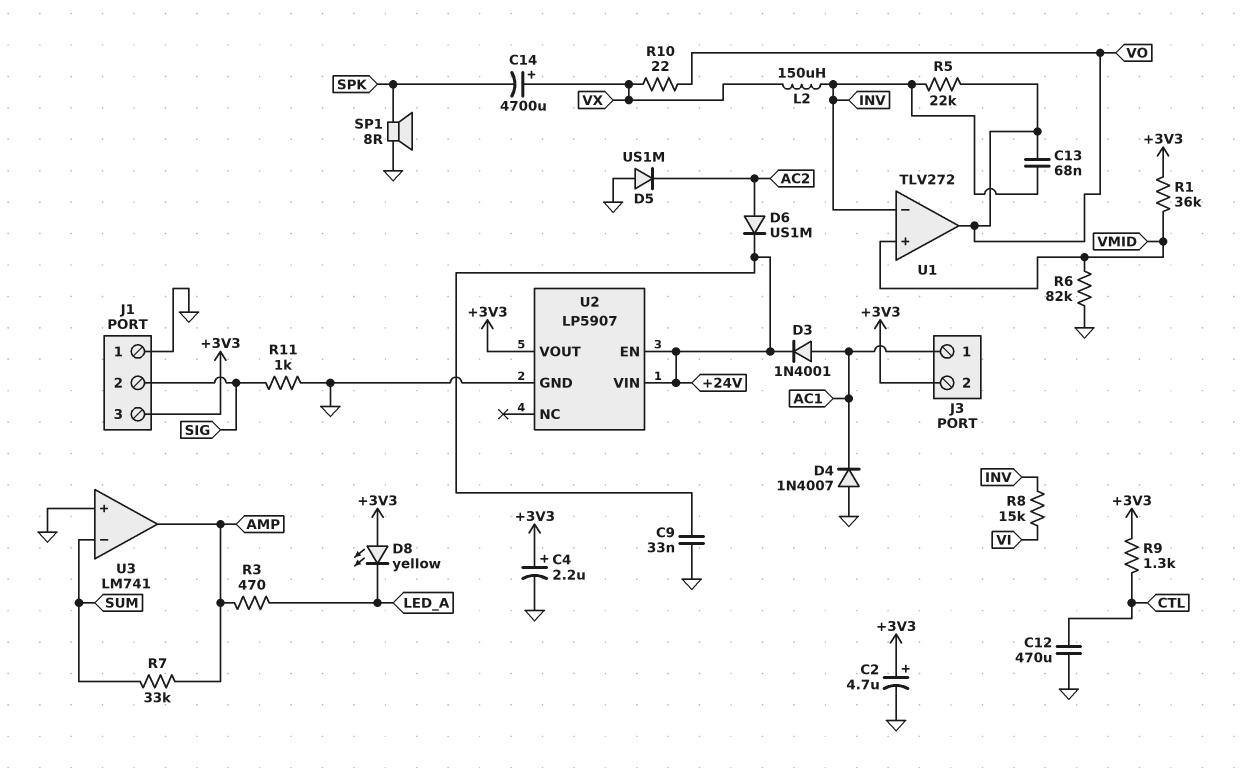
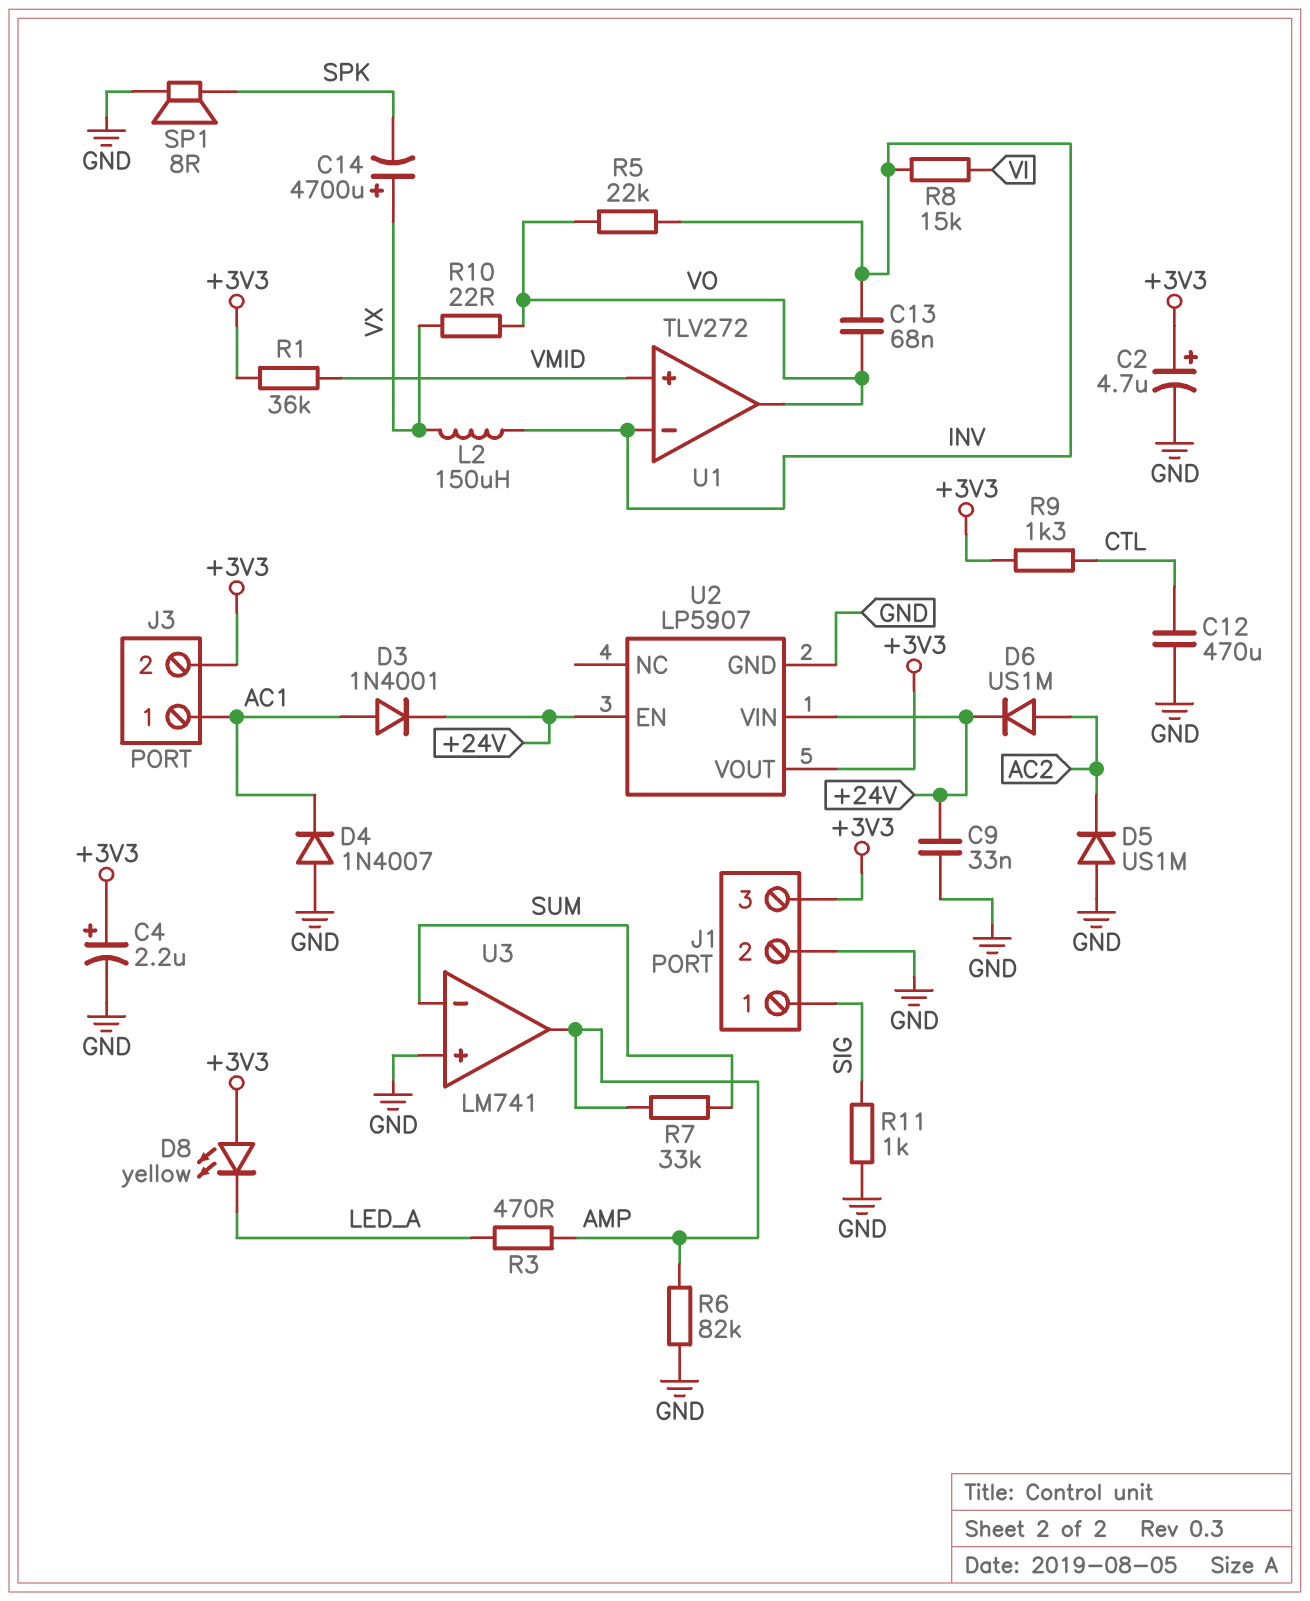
J1 pin 1: GND -> SIG
J1 pin 2: SIG -> GND
R6: 82k (GND, VMID) -> 82k (AMP, GND)

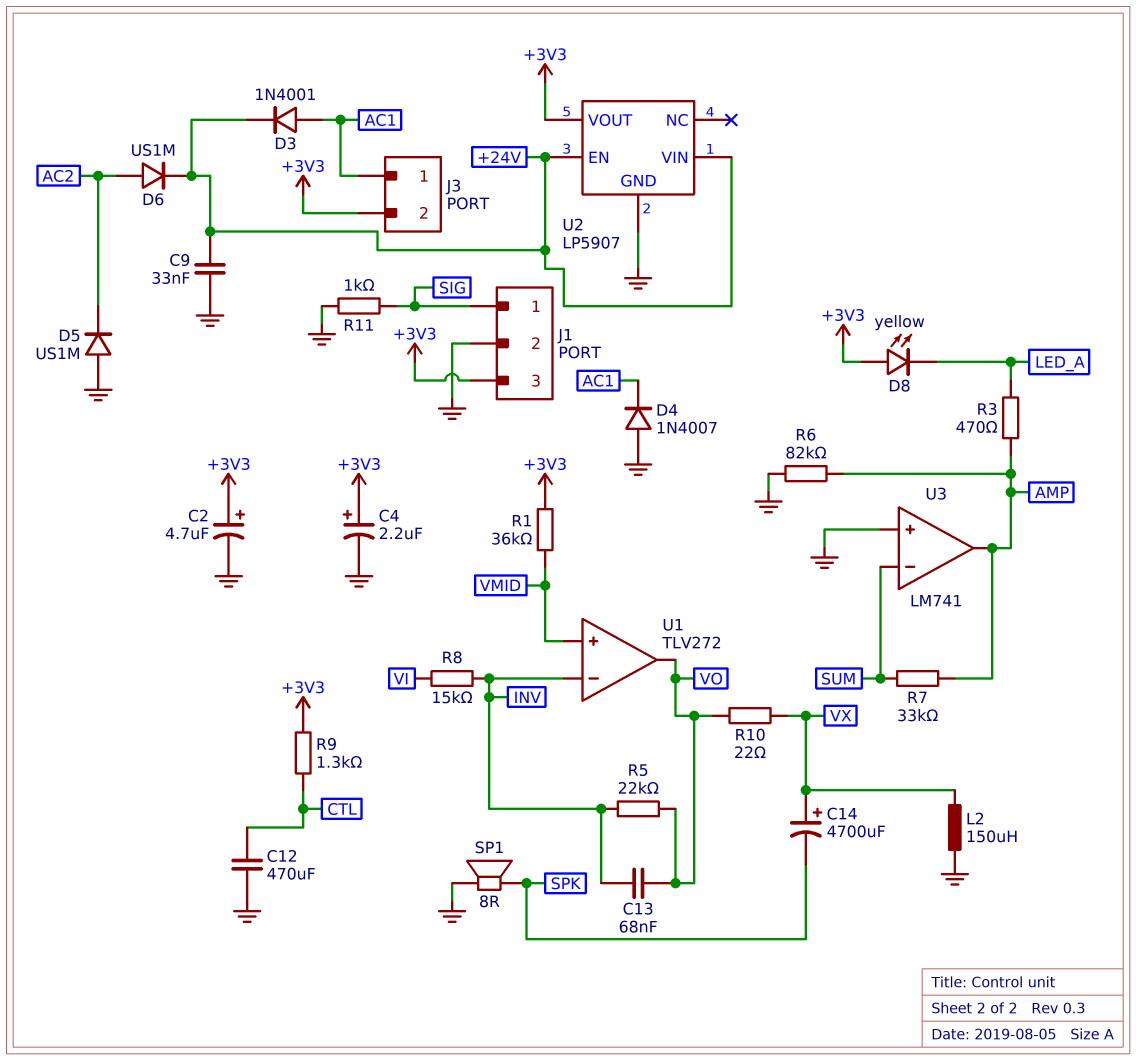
L2: 150uH (INV, VX) -> 150uH (GND, VX)

